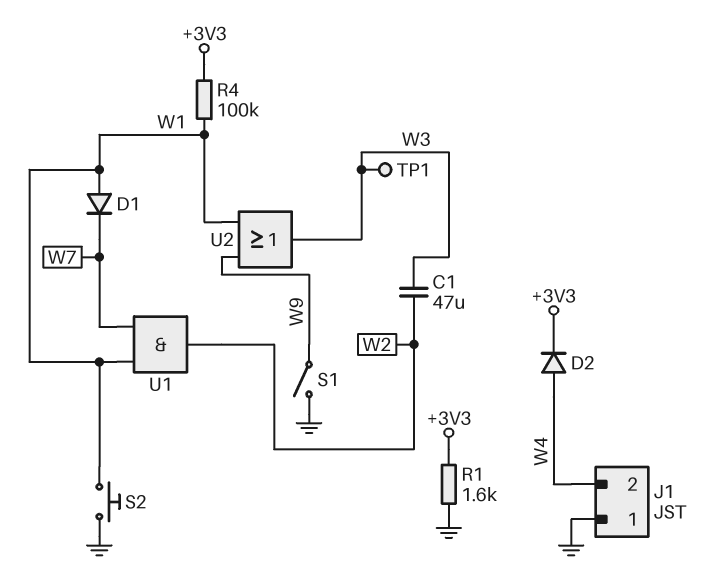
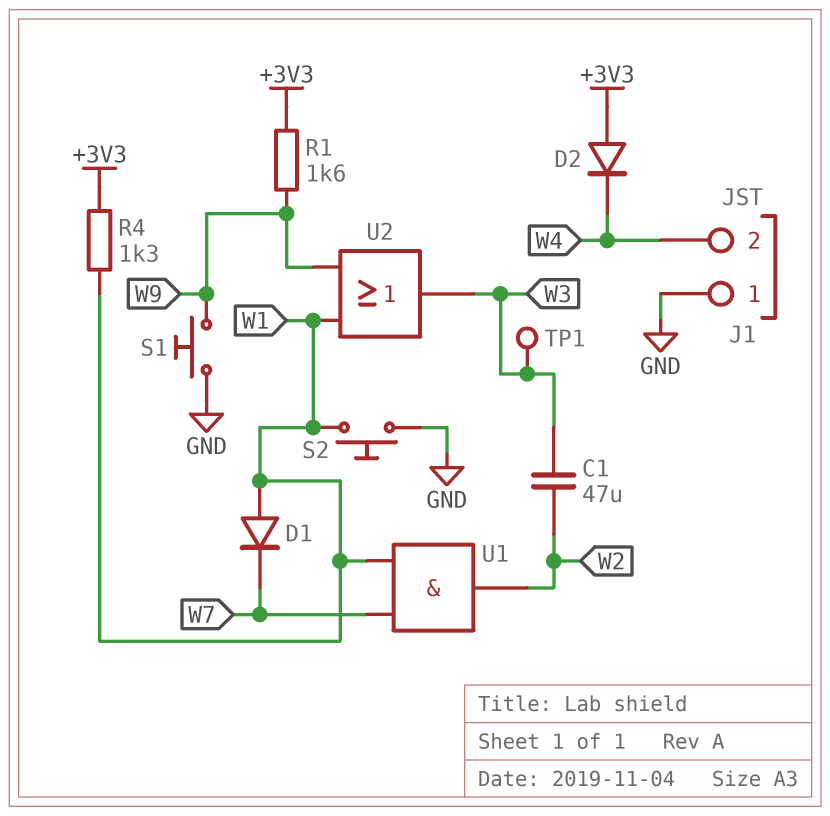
D2: diode (A W4, K +3V3) -> diode (A +3V3, K W4)
R1: 1.6k (+3V3, GND) -> 1.6k (+3V3, W9)
R4: 100k (+3V3, W1) -> 1.3k (+3V3, W1)
S1: switch (GND, W9) -> button (GND, W9)

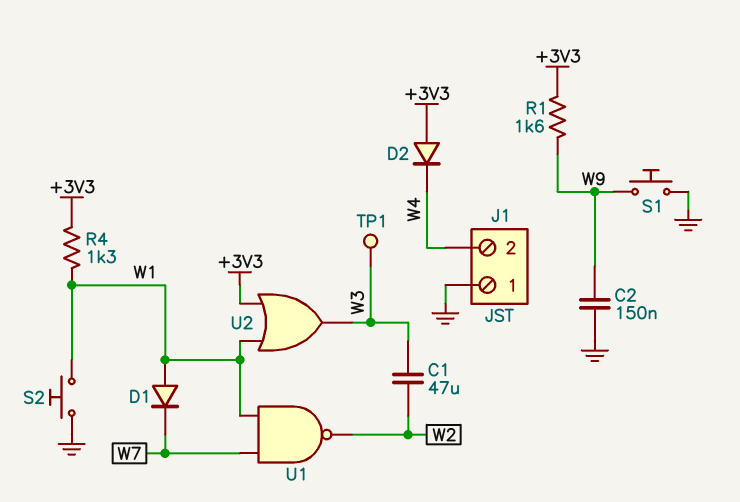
C2: none -> 150nF (GND, W9)
U1: AND (in W1, in W7, out W2) -> NAND (in W1, in W7, out W2)
U2: OR (in W1, in W9, out W3) -> OR (in +3V3, in W1, out W3)

